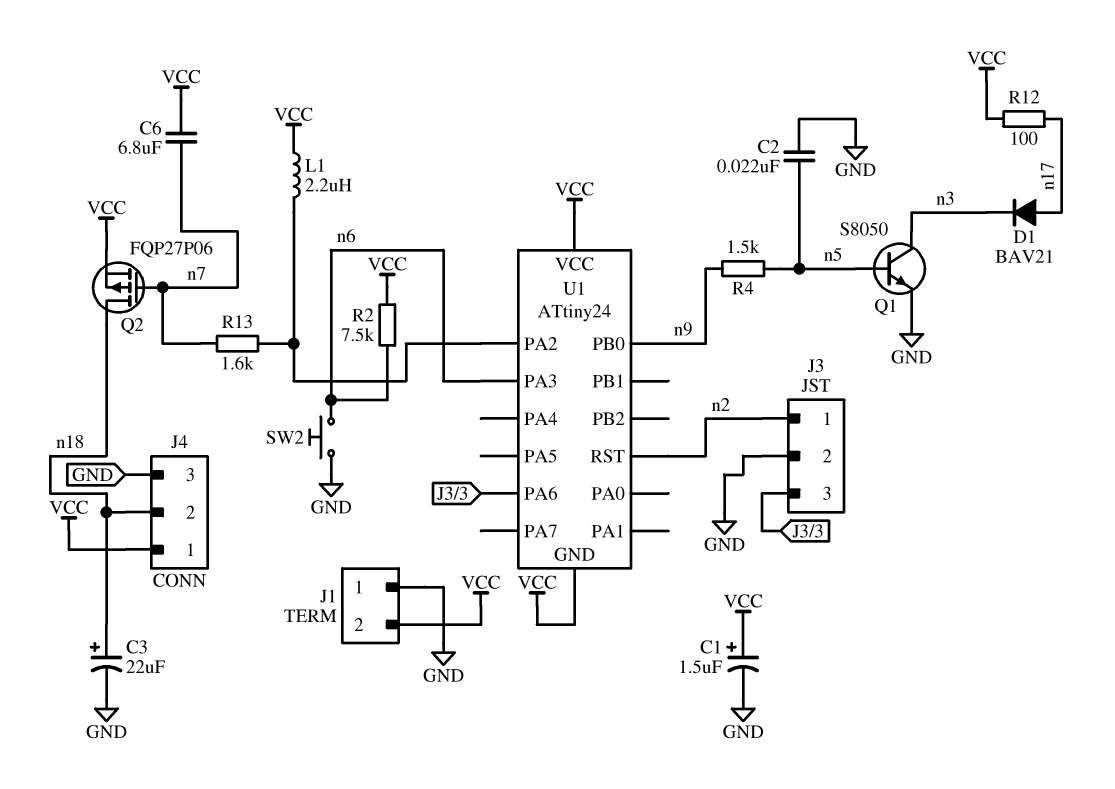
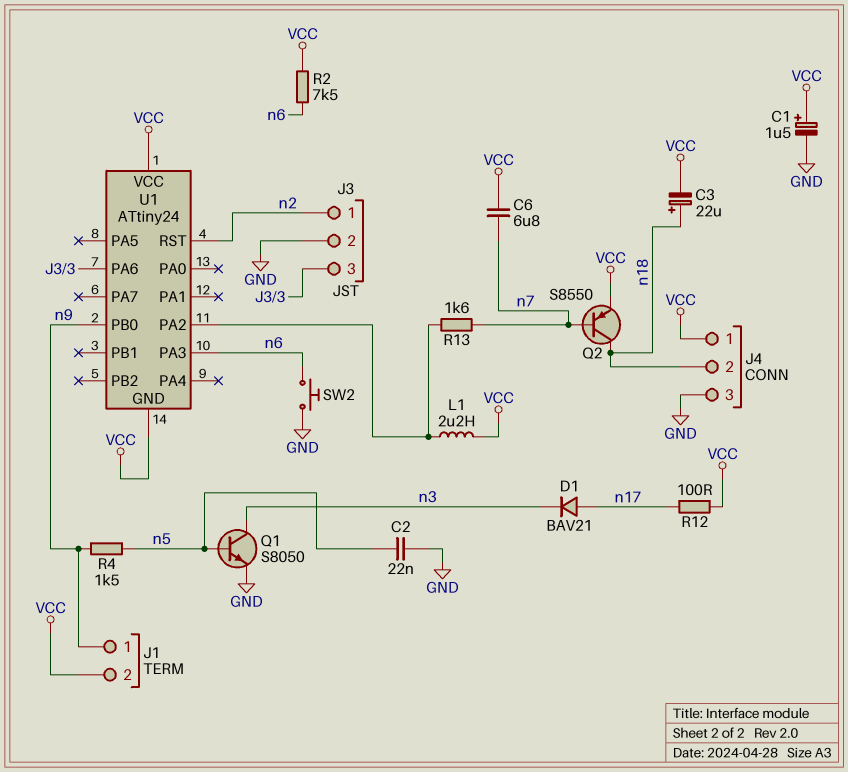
C3: 22uF (plus n18, minus GND) -> 22uF (plus n18, minus VCC)
J1 pin 1: GND -> n9
Q2: PMOS FQP27P06 (G n7, D n18, S VCC) -> PNP S8550 (B n7, C n18, E VCC)

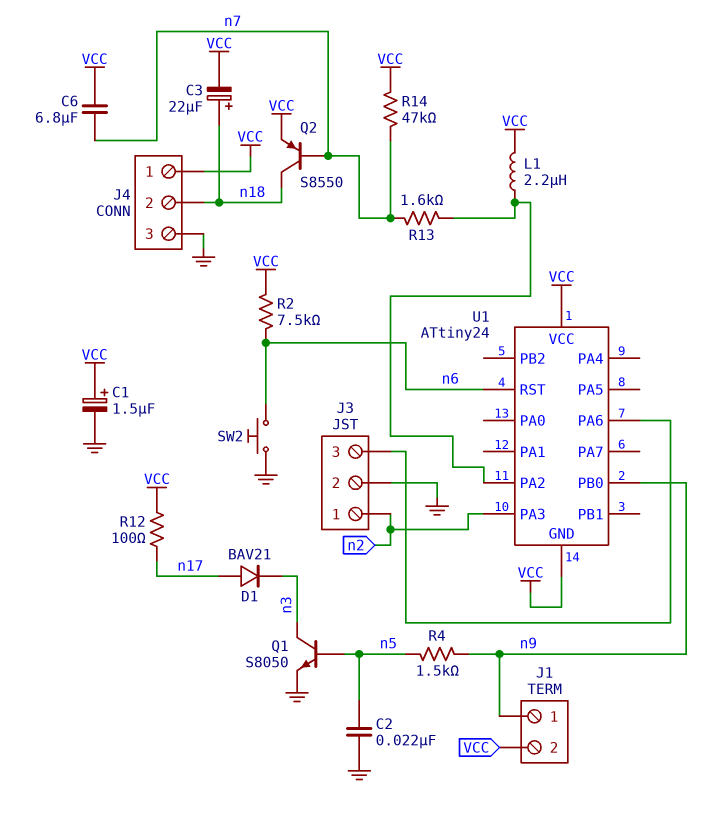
R14: none -> 47k (VCC, n7)
U1 pin PA3: n6 -> n2
U1 pin RST: n2 -> n6

